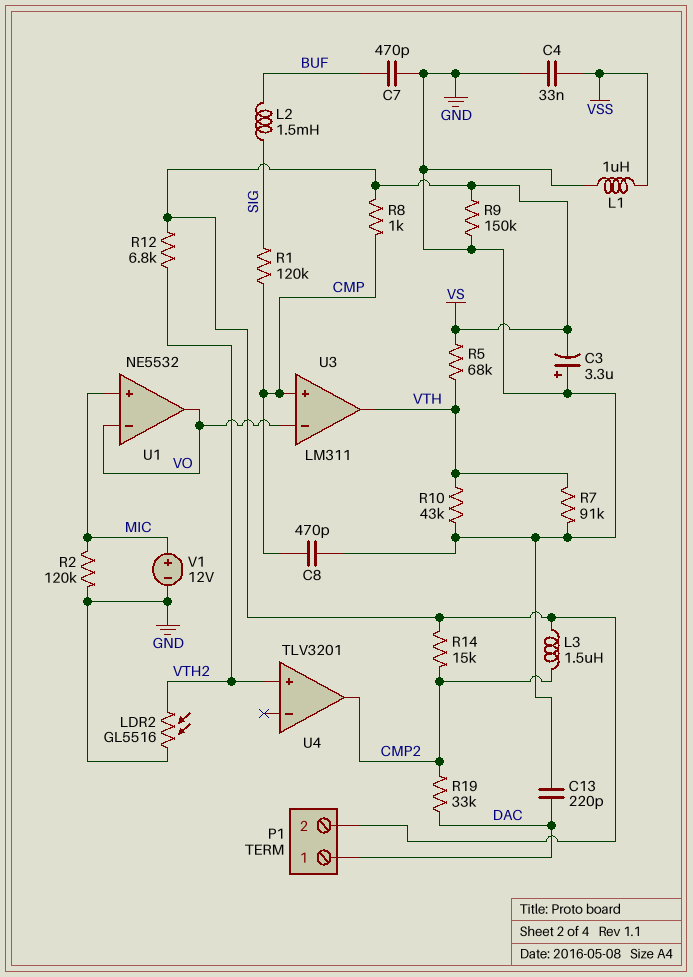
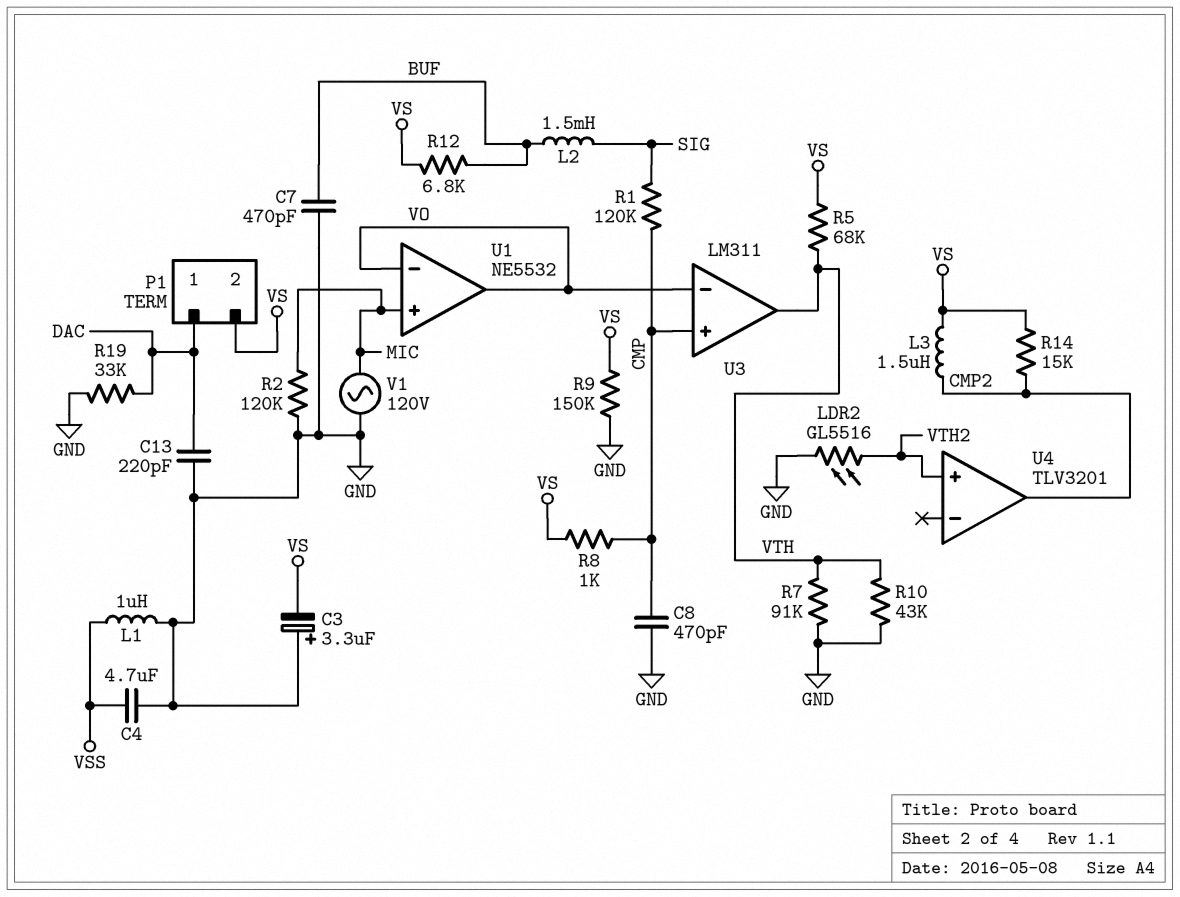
C4: 33nF (GND, VSS) -> 4.7uF (GND, VSS)
R12: 6.8k (VS, VTH2) -> 6.8k (BUF, VS)
R19: 33k (CMP2, DAC) -> 33k (DAC, GND)
V1: 12V (plus MIC, minus GND) -> AC 120V (GND, MIC)

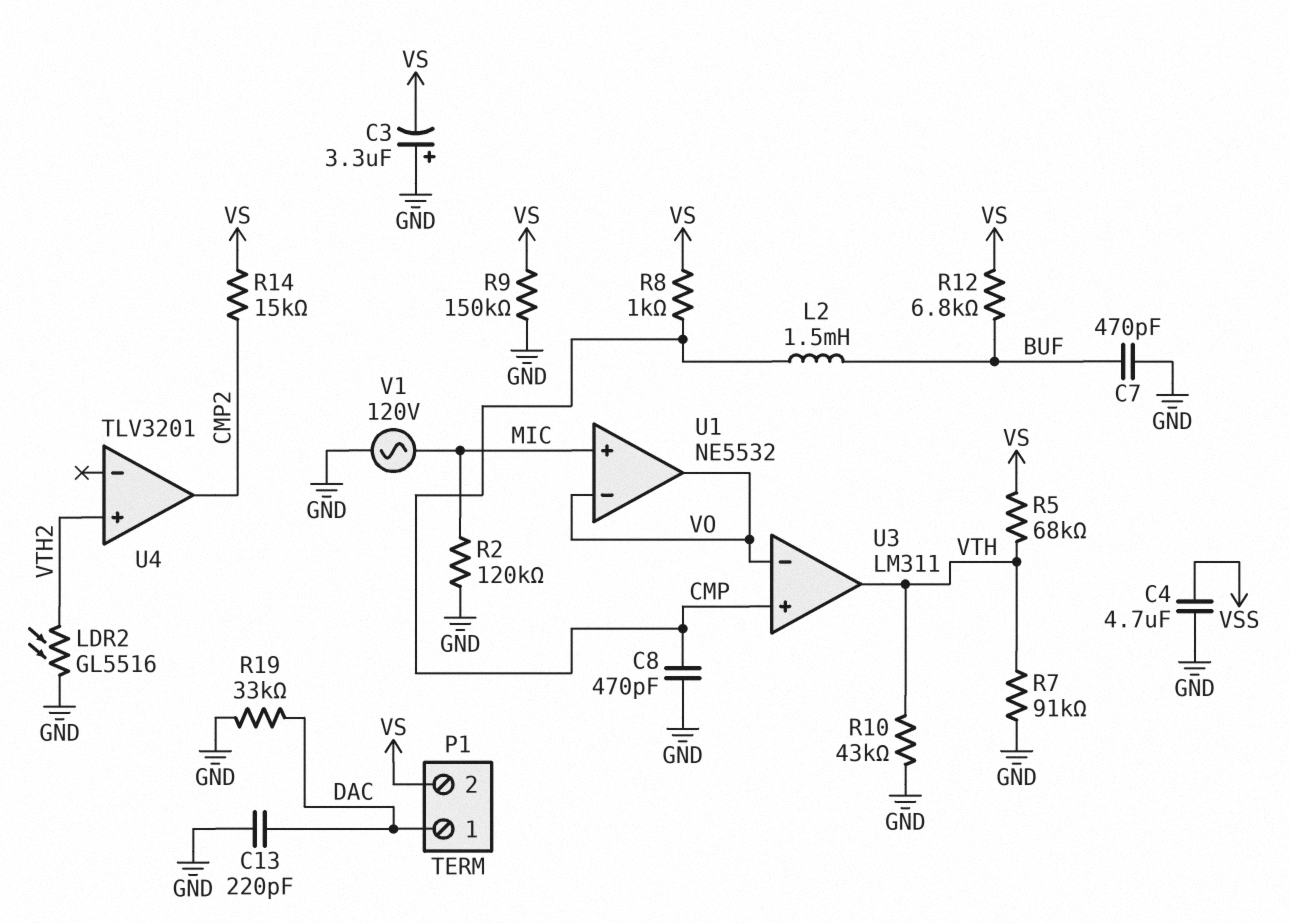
L1: 1uH (GND, VSS) -> none
L2: 1.5mH (BUF, SIG) -> 1.5mH (BUF, CMP)
L3: 1.5uH (CMP2, VS) -> none
R1: 120k (CMP, SIG) -> none

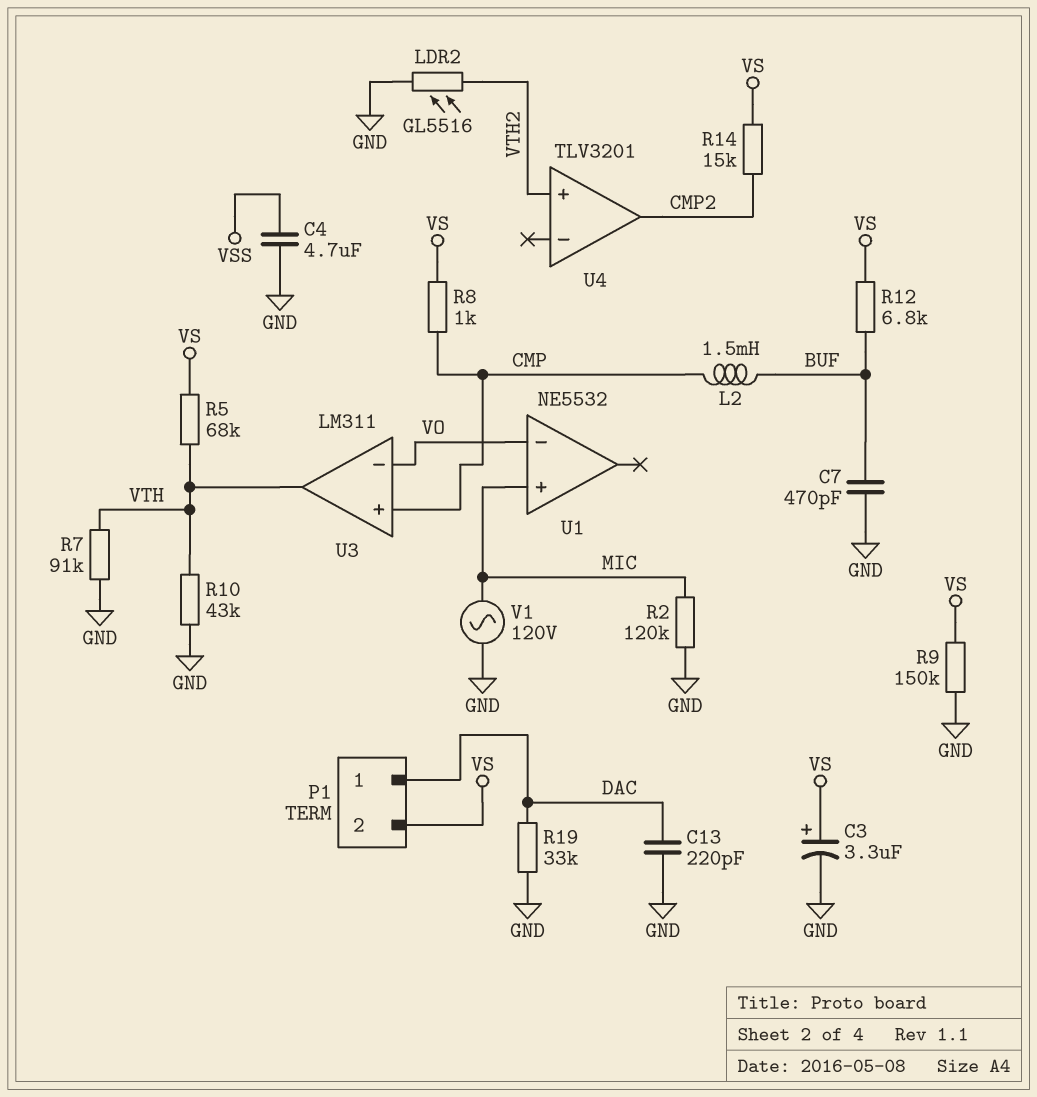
C3: 3.3uF (plus GND, minus VS) -> 3.3uF (plus VS, minus GND)
C8: 470pF (CMP, GND) -> none
U1 pin out: VO -> none

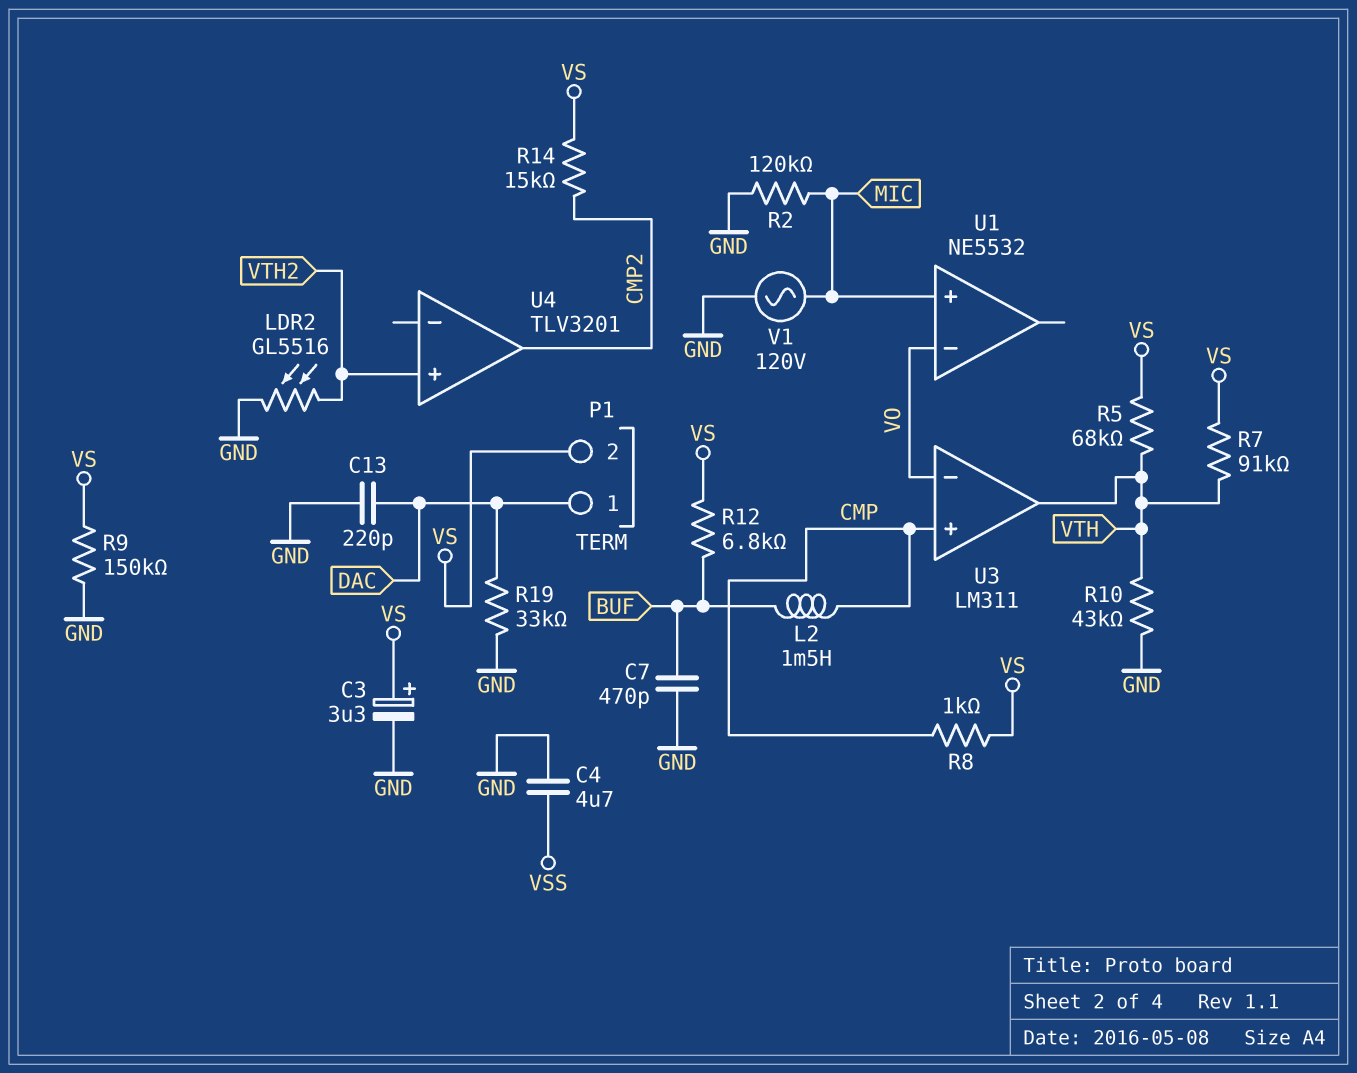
R7: 91k (GND, VTH) -> 91k (VS, VTH)

